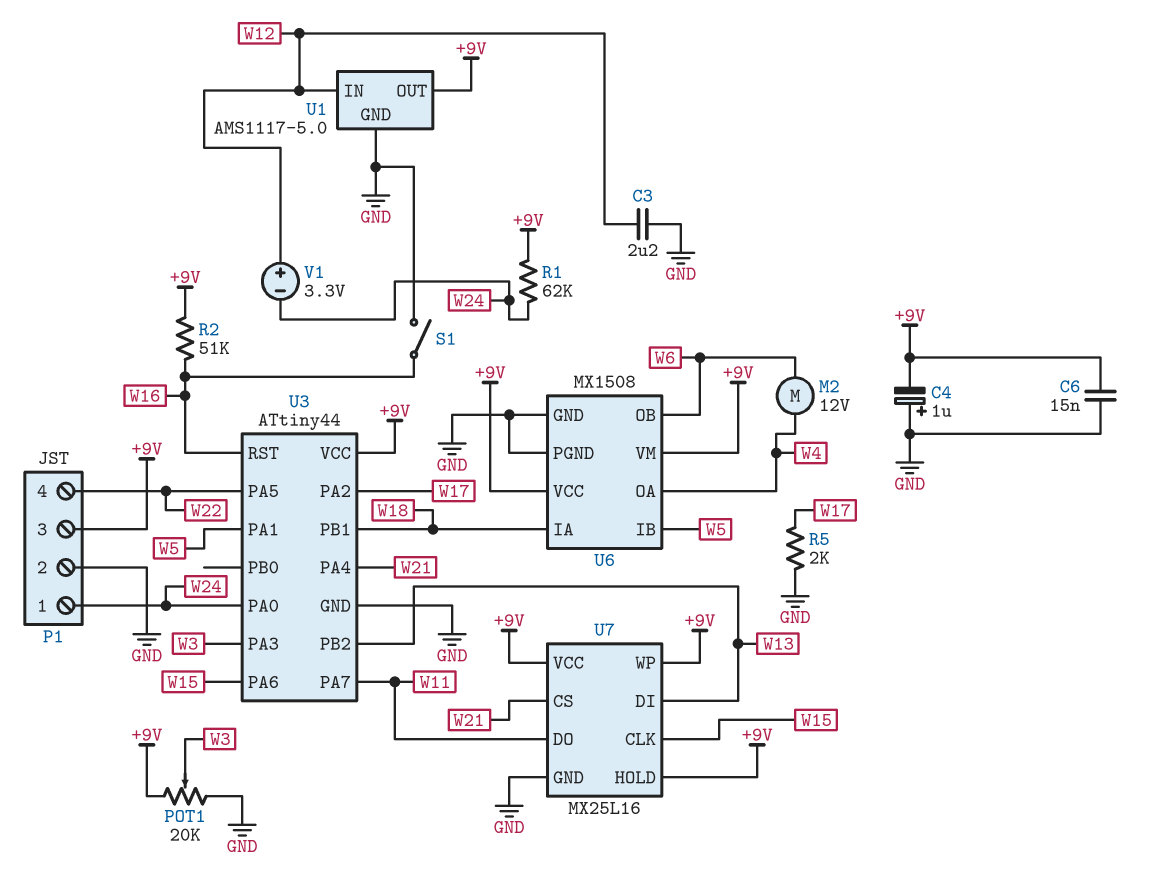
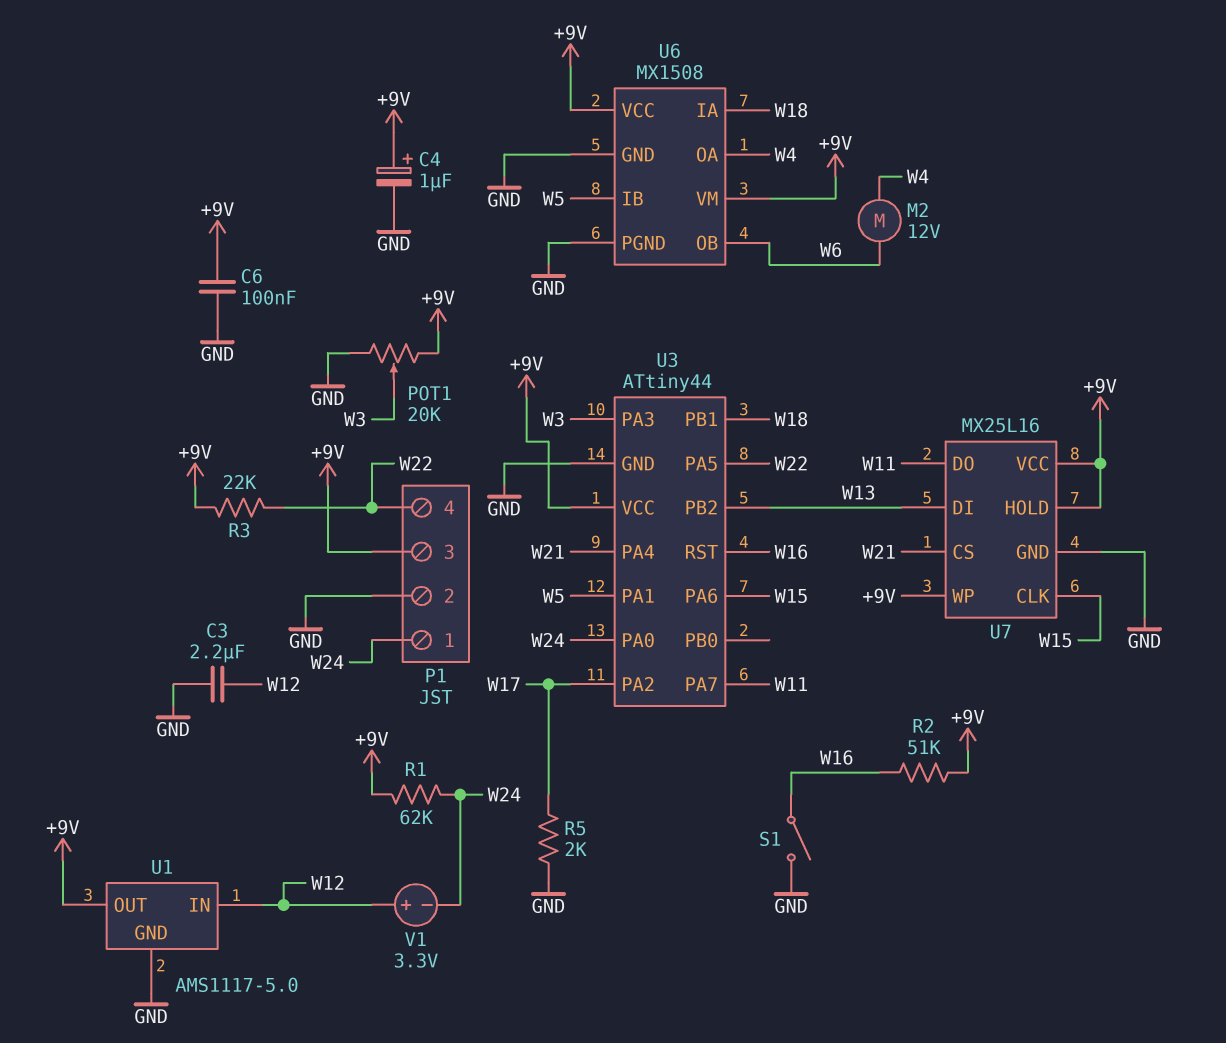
C4: 1uF (plus GND, minus +9V) -> 1uF (plus +9V, minus GND)
C6: 15nF (+9V, GND) -> 100nF (+9V, GND)
R3: none -> 22k (+9V, W22)

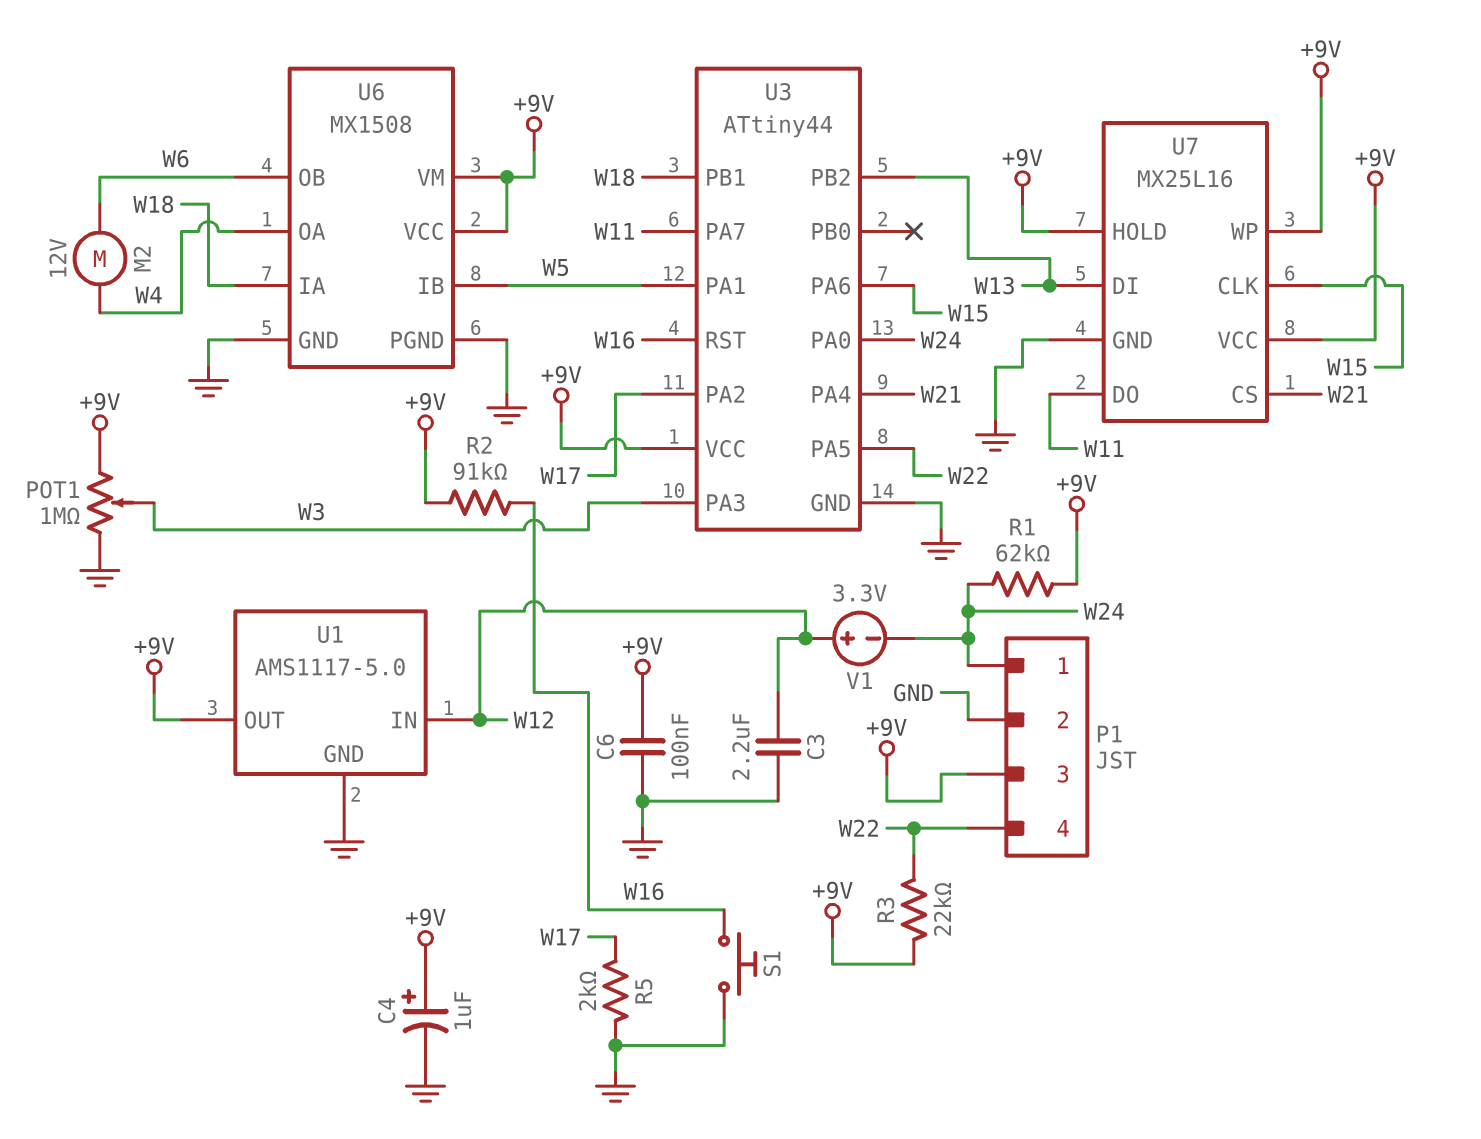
POT1: 20k (+9V, GND, wiper W3) -> 1M (+9V, GND, wiper W3)
R2: 51k (+9V, W16) -> 91k (+9V, W16)
S1: switch (GND, W16) -> button (GND, W16)

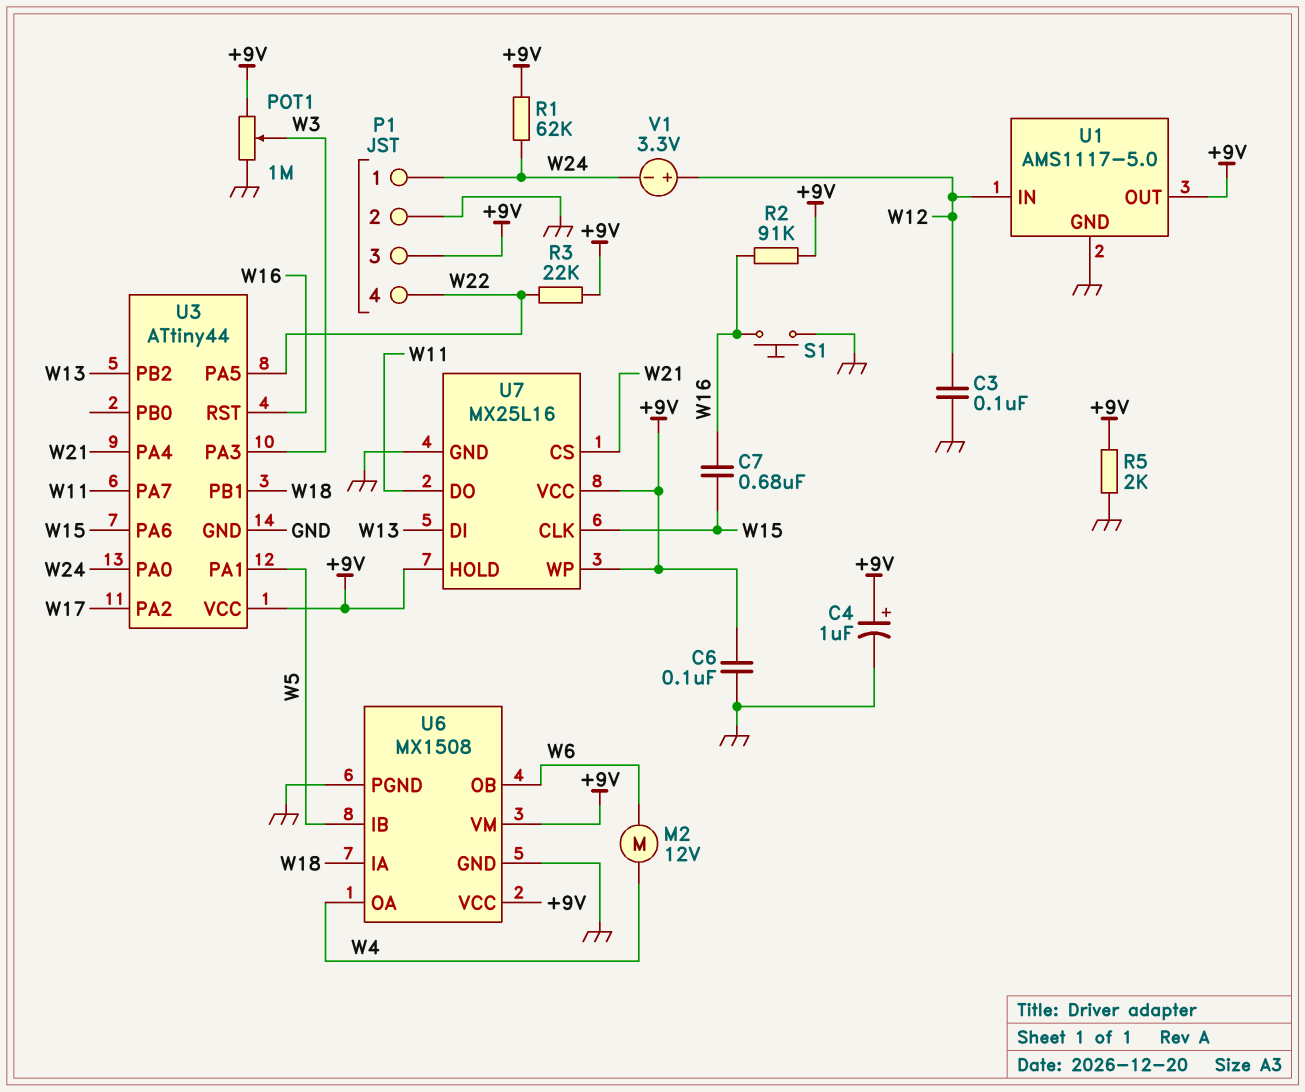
C3: 2.2uF (GND, W12) -> 100nF (GND, W12)
C7: none -> 680nF (W15, W16)
R5: 2k (GND, W17) -> 2k (+9V, GND)

